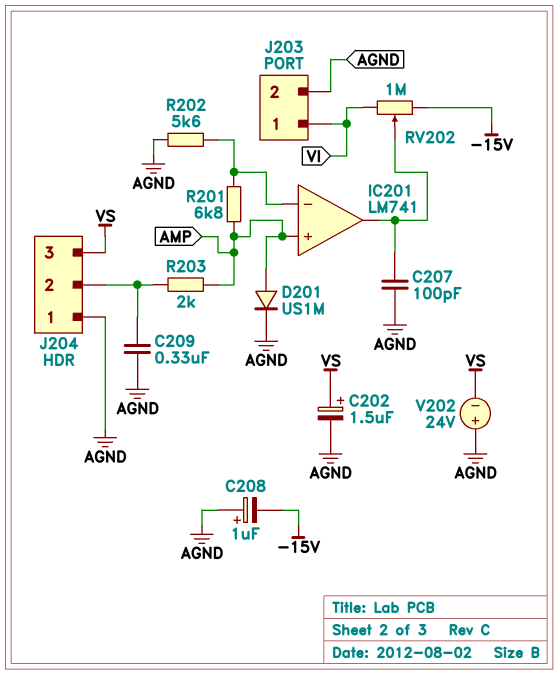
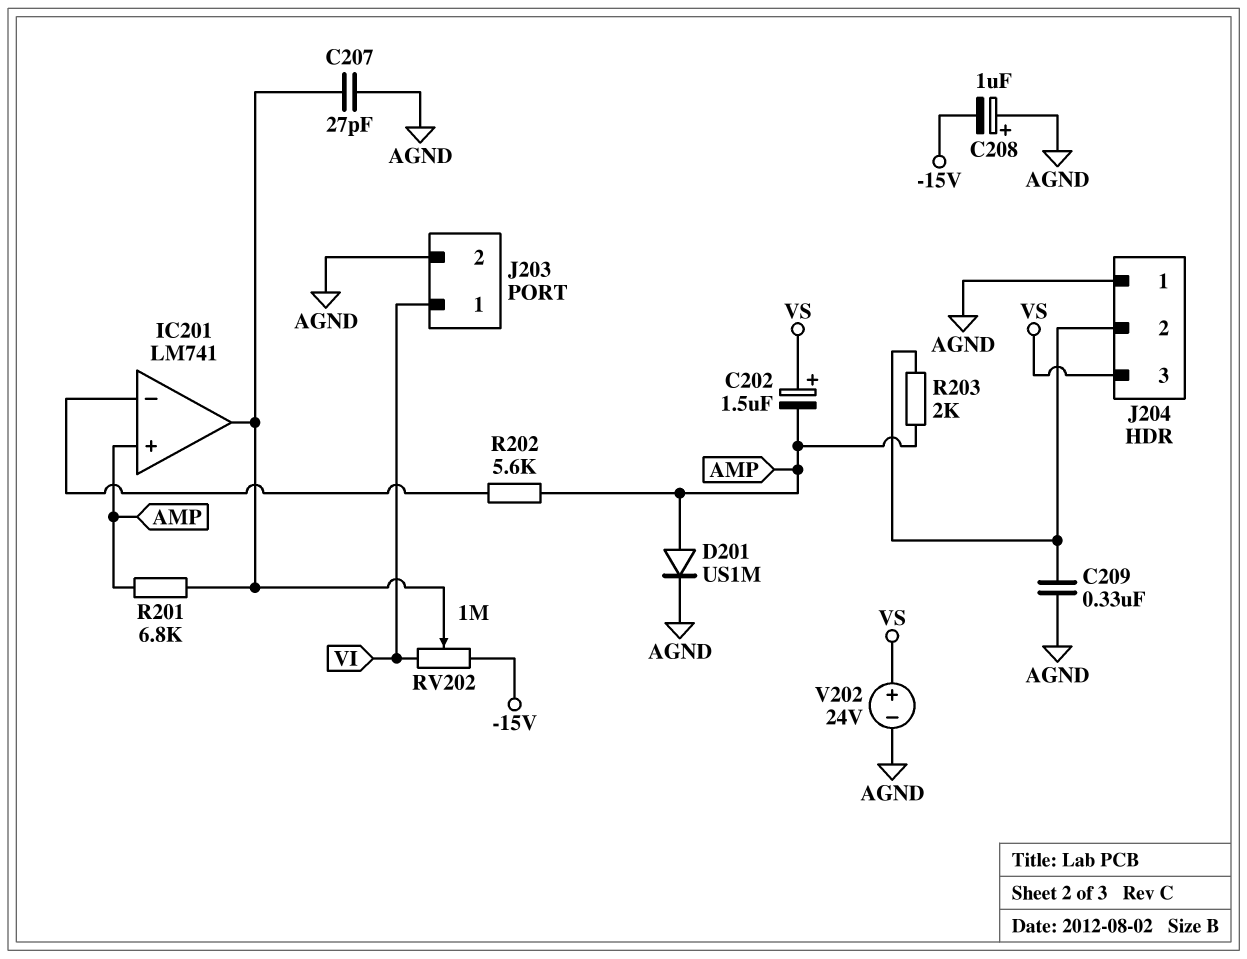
C202: 1.5uF (plus VS, minus AGND) -> 1.5uF (plus VS, minus AMP)
C207: 100pF (AGND, IC201/out) -> 27pF (AGND, IC201/out)
R201: 6.8k (AMP, IC201/in-) -> 6.8k (AMP, IC201/out)
R202: 5.6k (AGND, IC201/in-) -> 5.6k (AMP, IC201/in-)
V202: 24V (plus AGND, minus VS) -> 24V (plus VS, minus AGND)

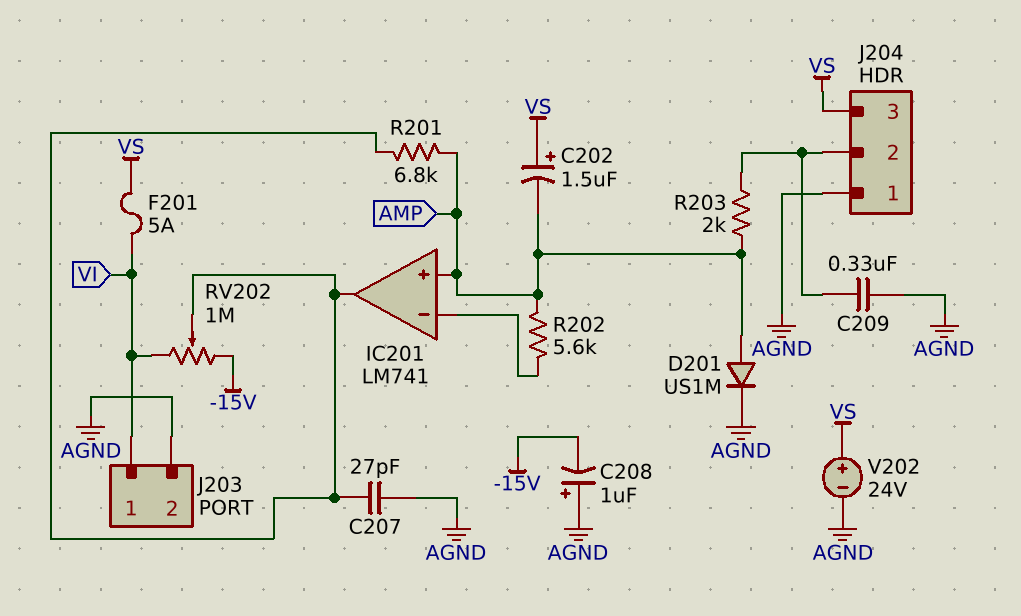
F201: none -> 5A (VI, VS)

